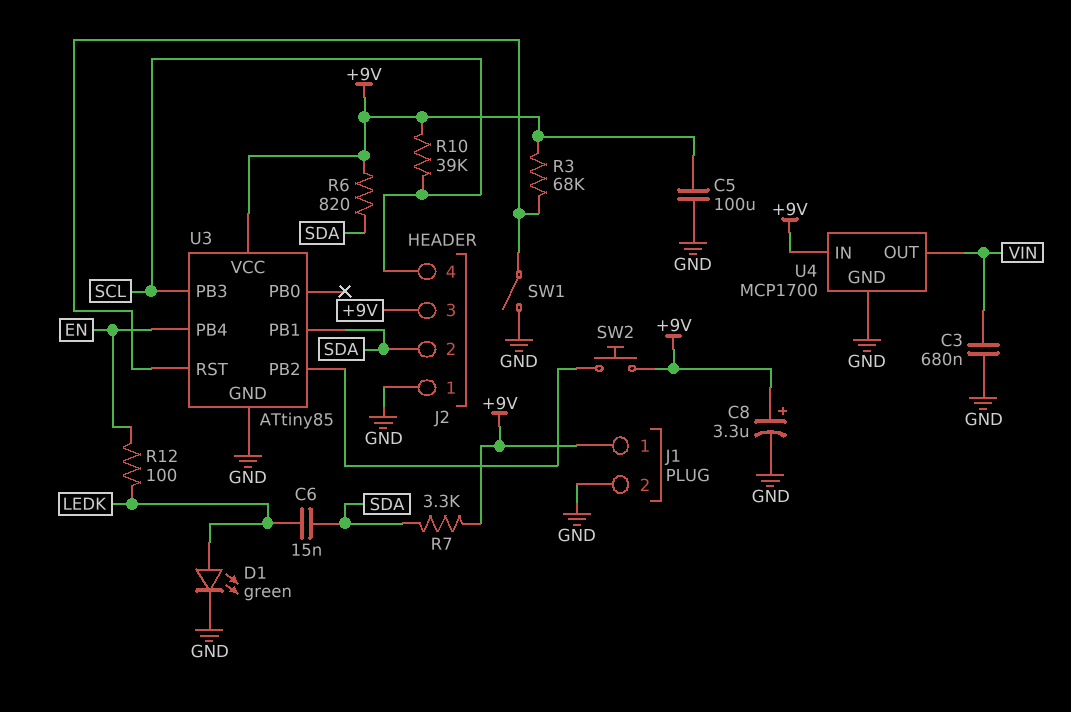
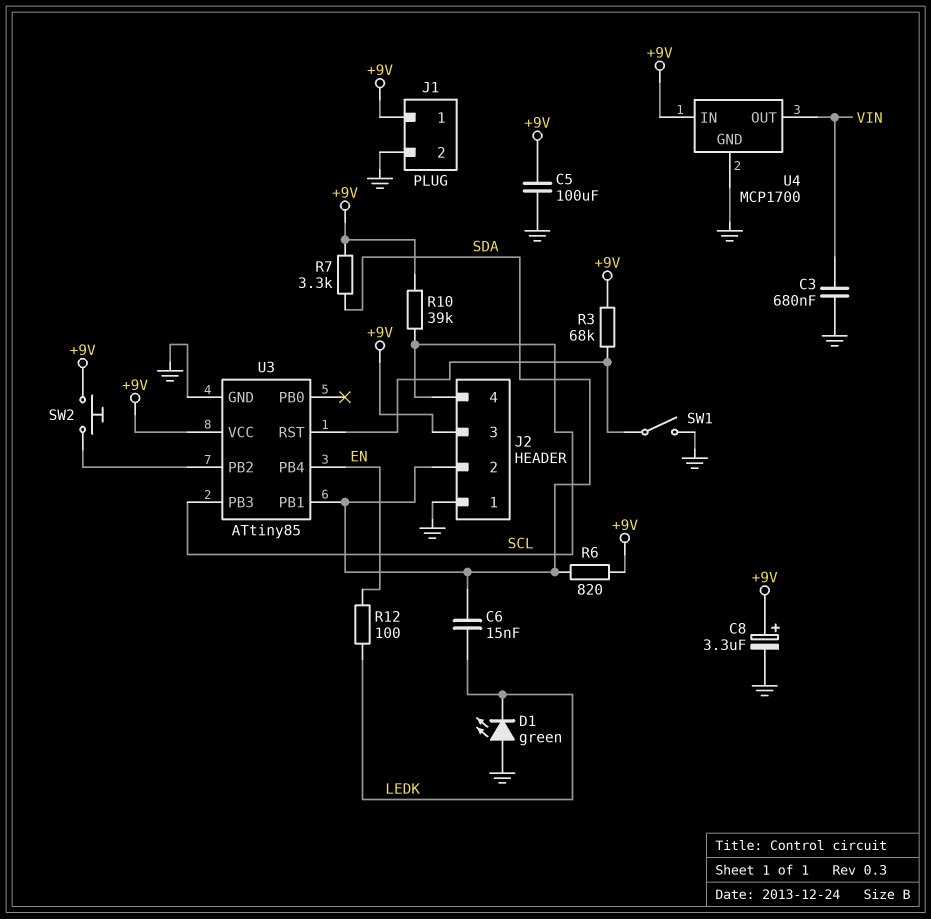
D1: LED green (A LEDK, K GND) -> LED green (A GND, K LEDK)

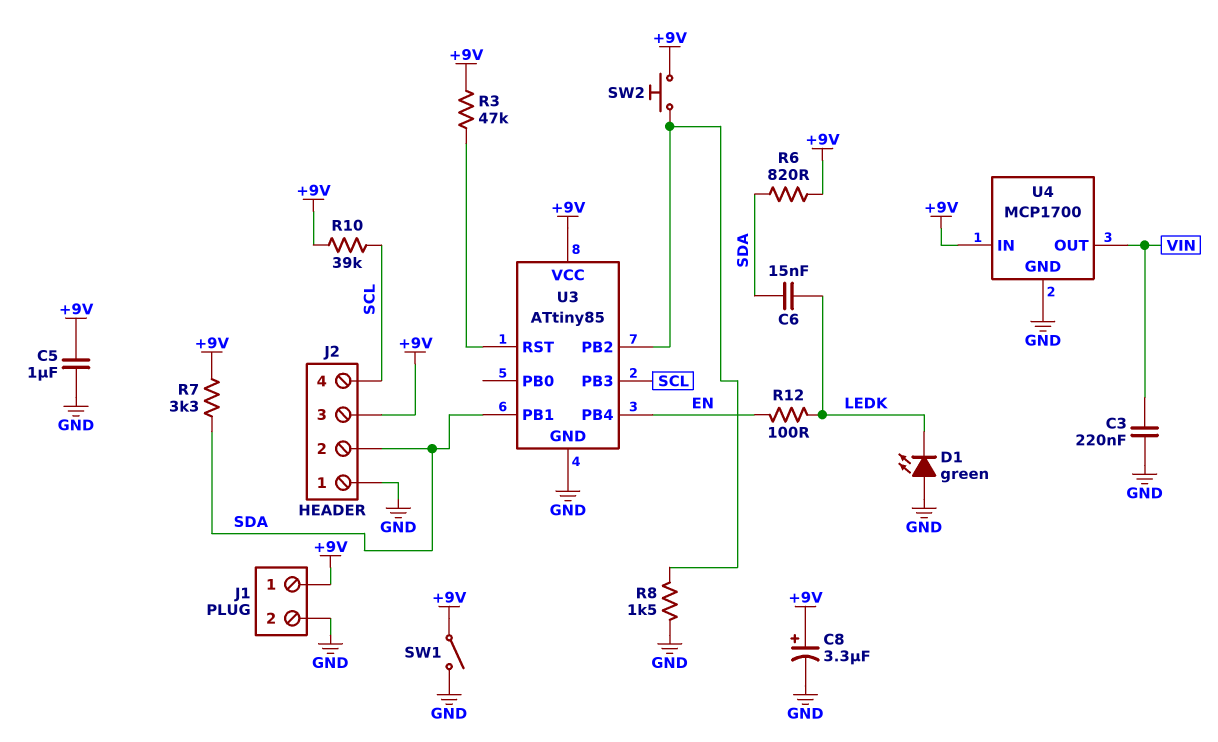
C3: 680nF (GND, VIN) -> 220nF (GND, VIN)
C5: 100uF (+9V, GND) -> 1uF (+9V, GND)
R3: 68k (+9V, U3/RST) -> 47k (+9V, U3/RST)
R8: none -> 1.5k (GND, U3/PB2)
SW1: switch (GND, U3/RST) -> switch (+9V, GND)

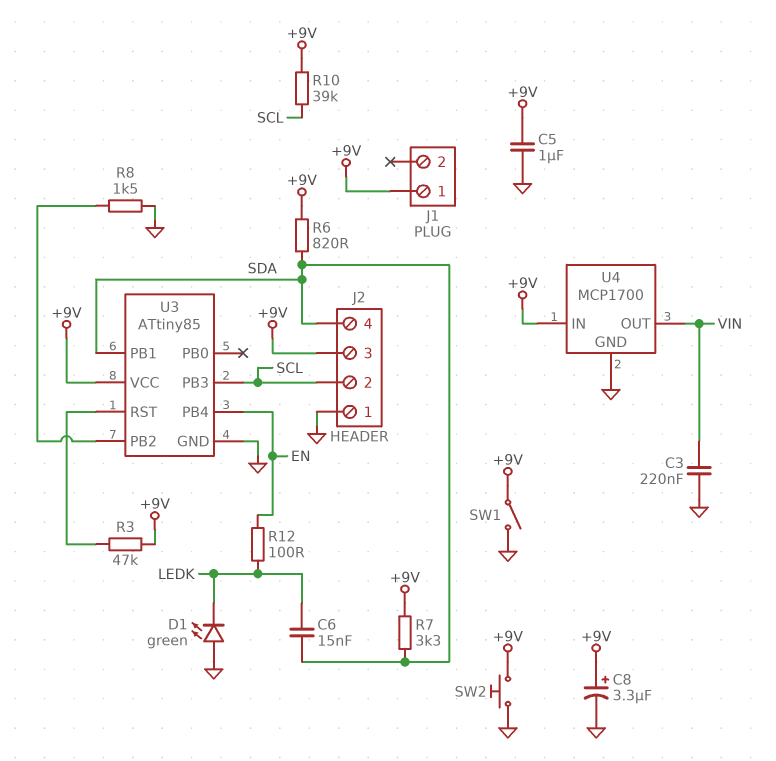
J1 pin 2: GND -> none
J2 pin 2: SDA -> SCL
J2 pin 4: SCL -> SDA
SW2: button (+9V, U3/PB2) -> button (+9V, GND)

